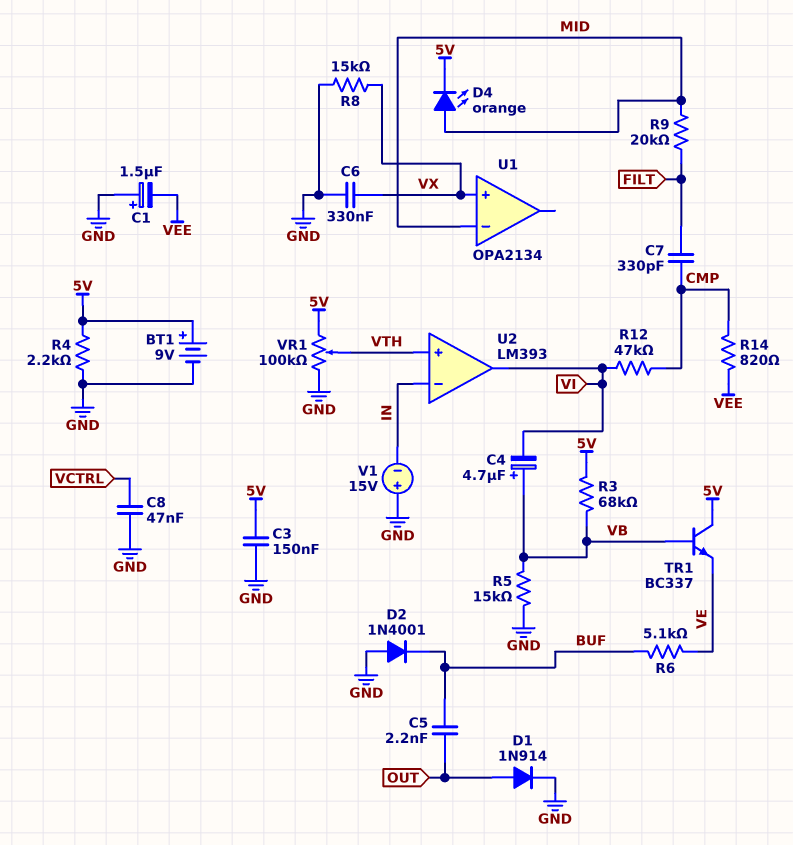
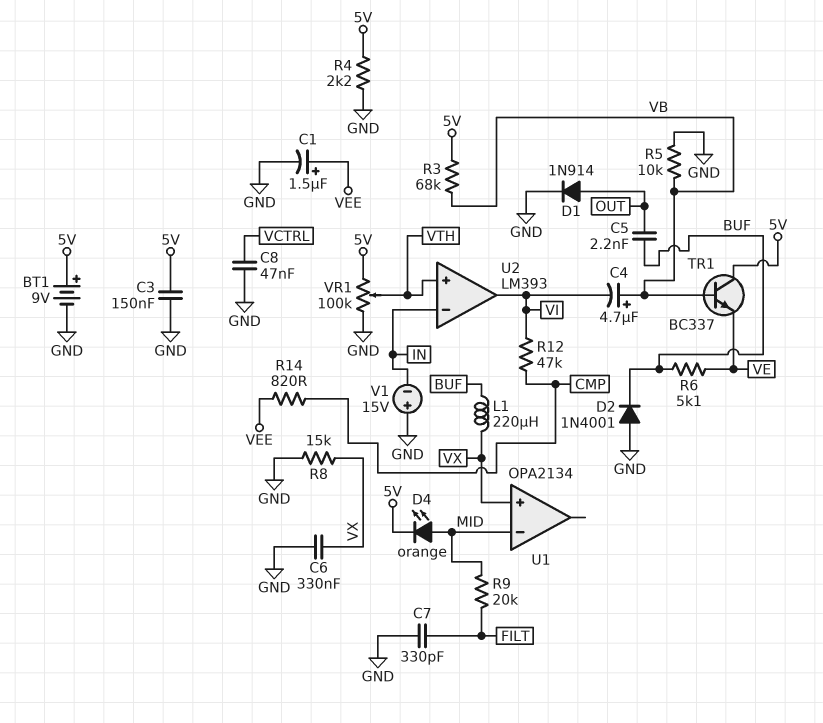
C1: 1.5uF (plus GND, minus VEE) -> 1.5uF (plus VEE, minus GND)
C7: 330pF (CMP, FILT) -> 330pF (FILT, GND)
L1: none -> 220uH (BUF, VX)
R5: 15k (GND, VB) -> 10k (GND, VB)

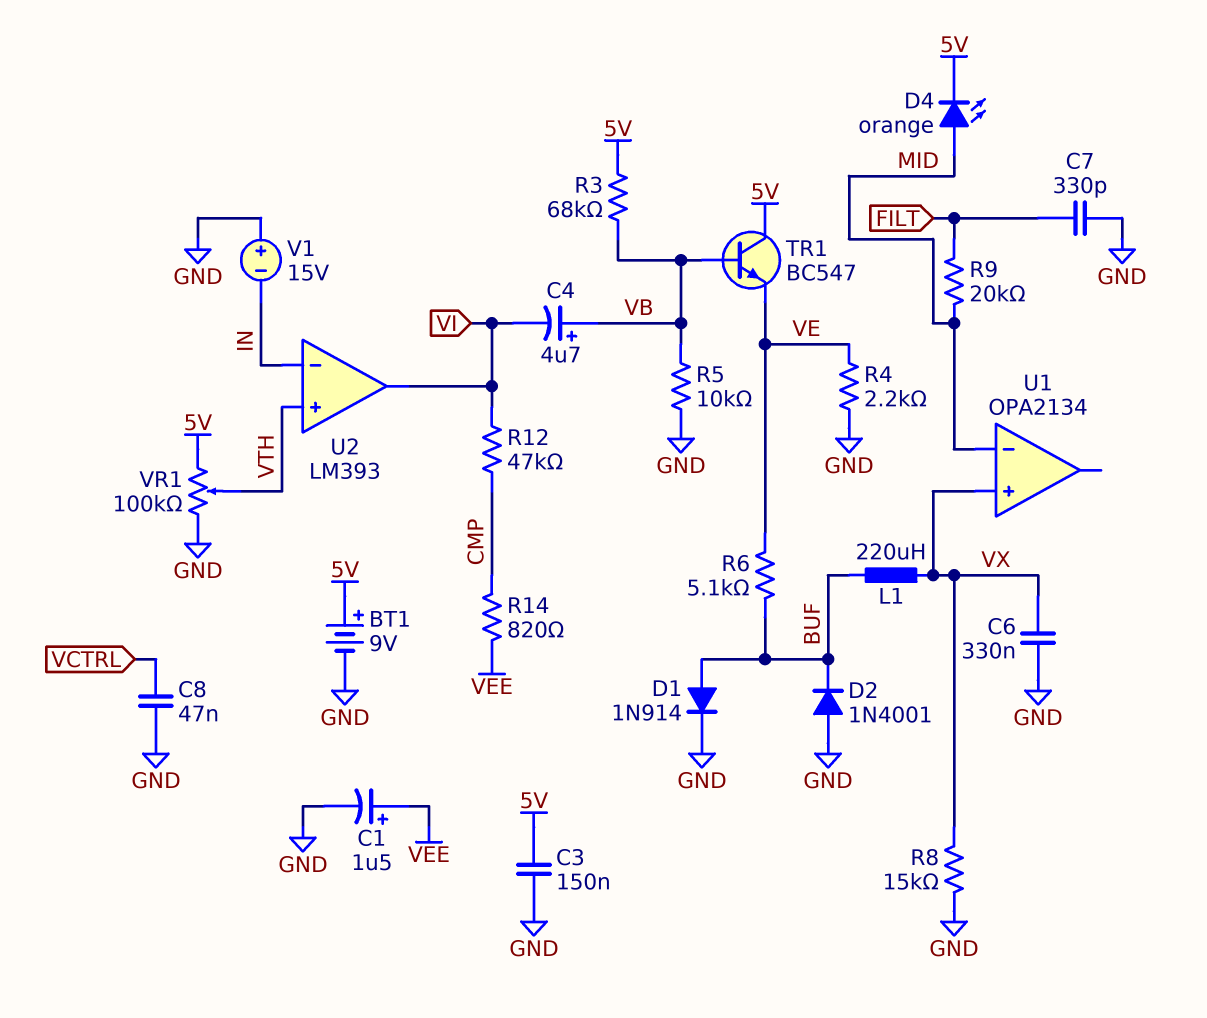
C5: 2.2nF (BUF, OUT) -> none
D1: diode 1N914 (A OUT, K GND) -> diode 1N914 (A BUF, K GND)
R4: 2.2k (5V, GND) -> 2.2k (GND, VE)
TR1: NPN BC337 (B VB, C 5V, E VE) -> NPN BC547 (B VB, C 5V, E VE)

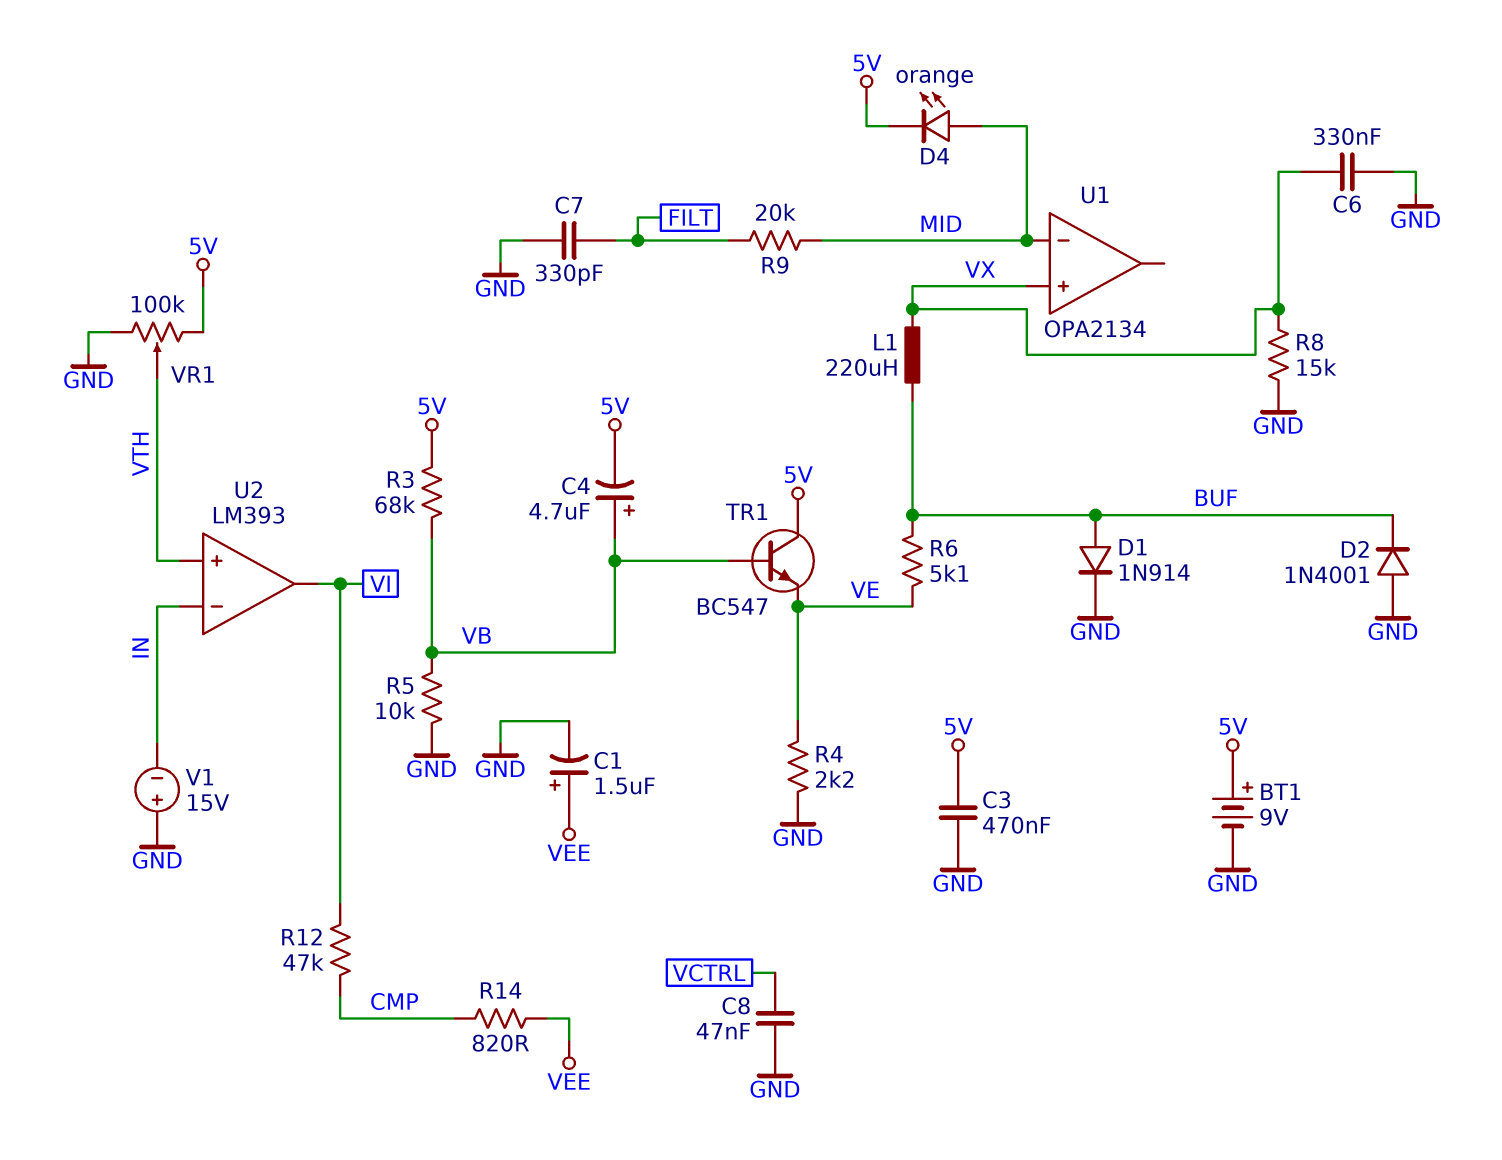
C3: 150nF (5V, GND) -> 470nF (5V, GND)
C4: 4.7uF (plus VB, minus VI) -> 4.7uF (plus VB, minus 5V)

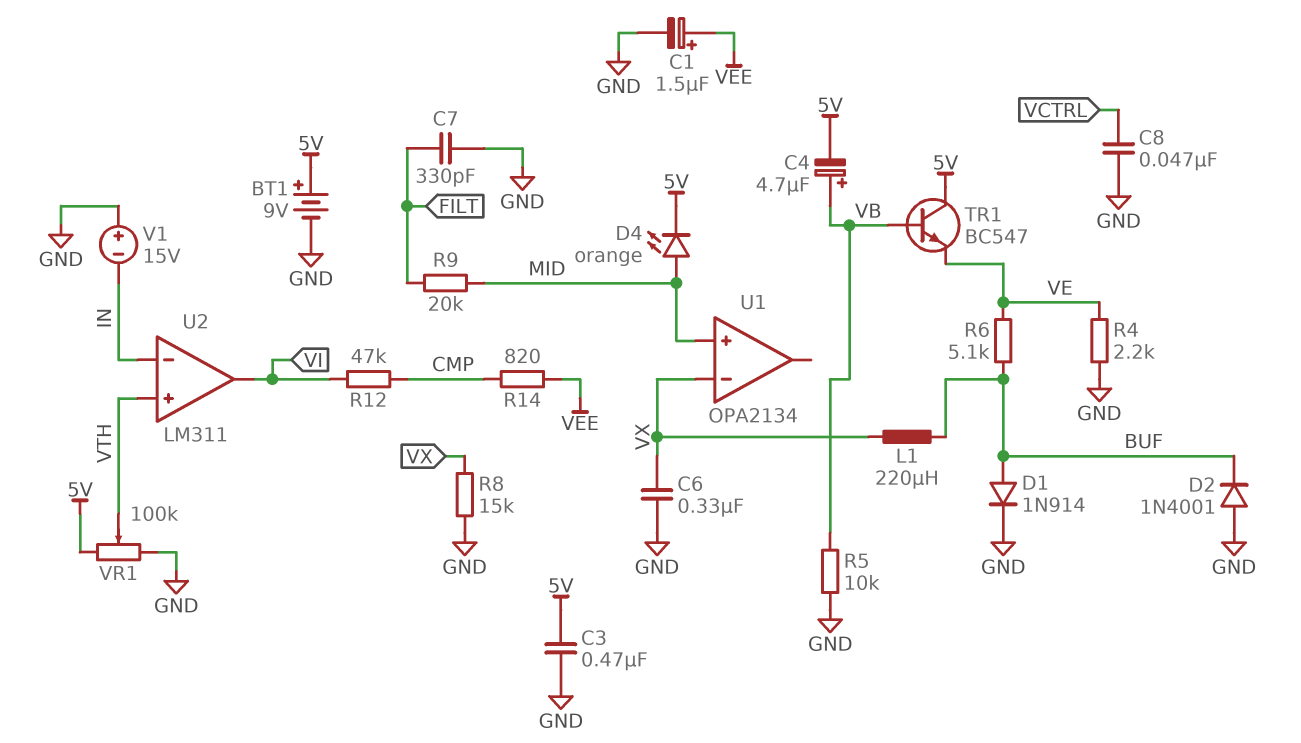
R3: 68k (5V, VB) -> none
U1 pin in+: VX -> MID
U1 pin in-: MID -> VX
U2: LM393 -> LM311

